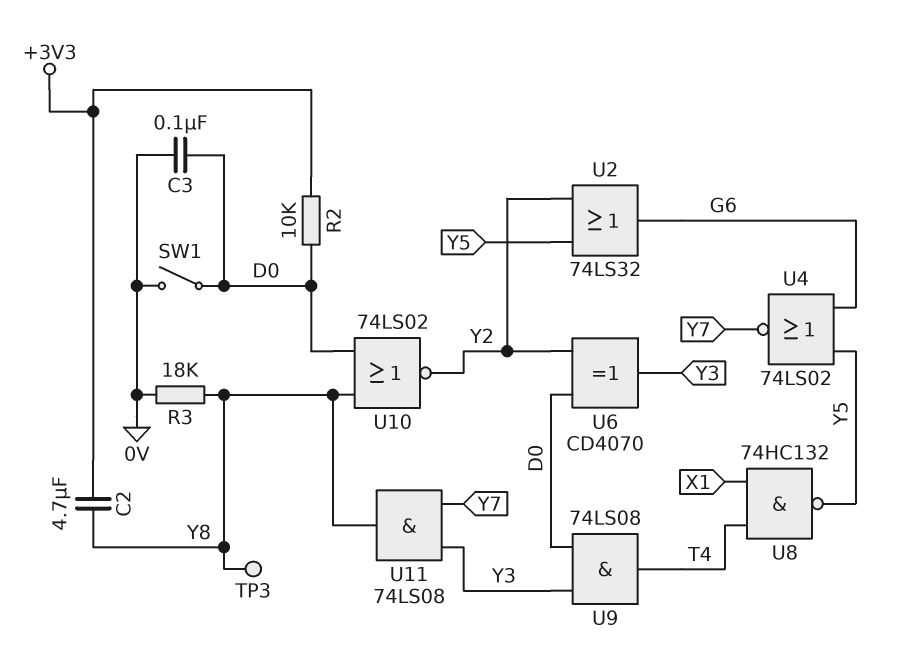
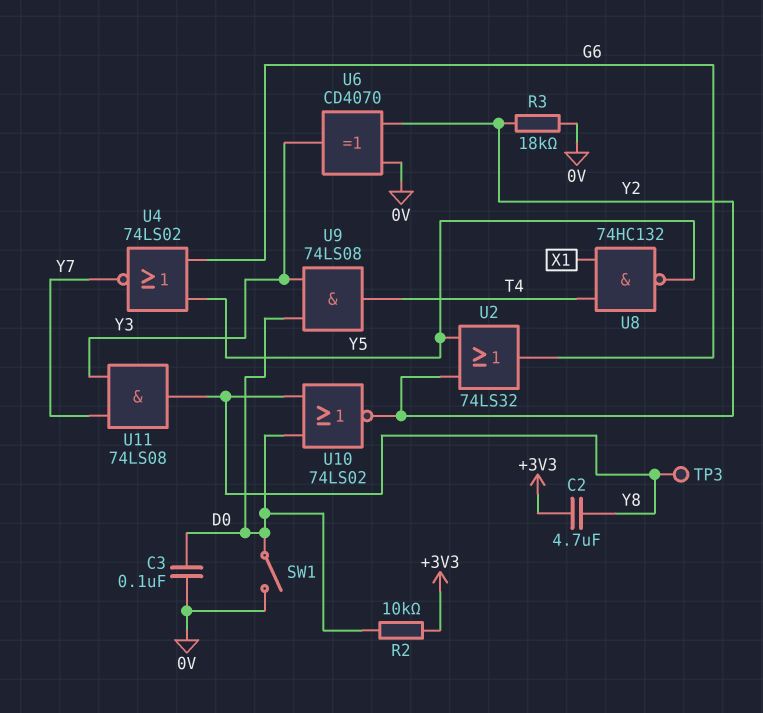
R3: 18k (0V, Y8) -> 18k (0V, Y2)
U6: XOR CD4070 (in D0, in Y2, out Y3) -> XOR CD4070 (in 0V, in Y2, out Y3)

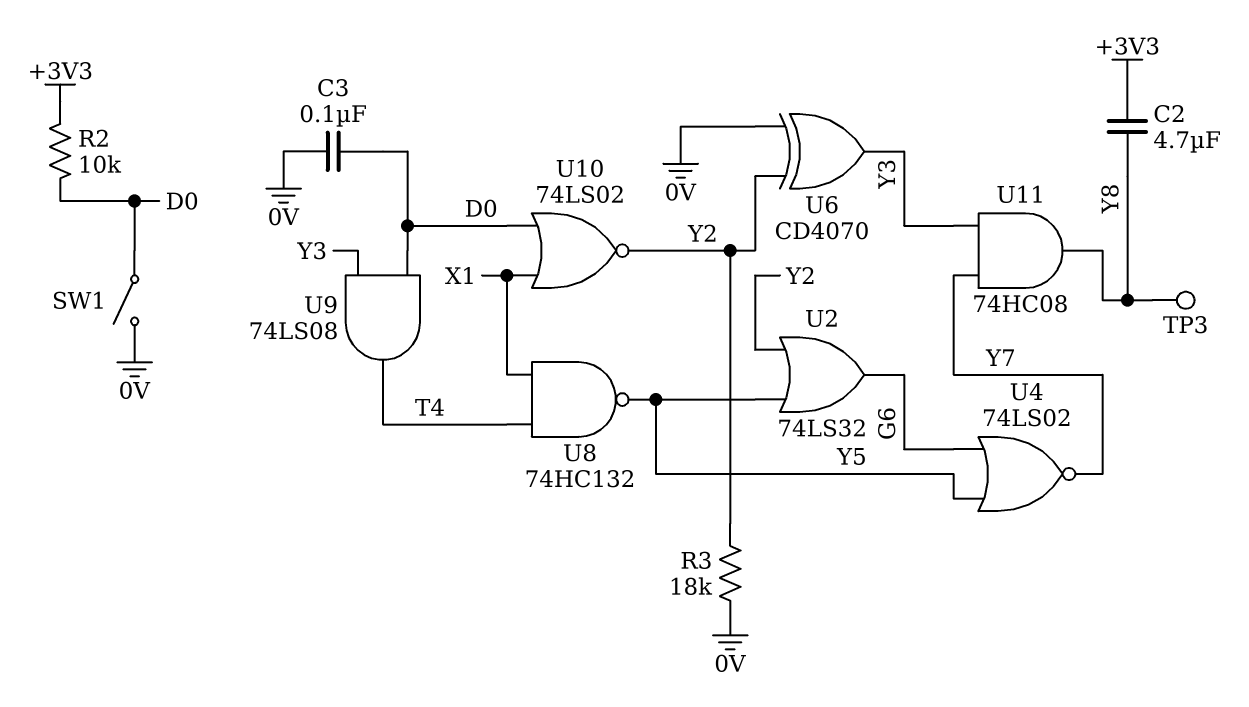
U10: NOR 74LS02 (in D0, in Y8, out Y2) -> NOR 74LS02 (in D0, in X1, out Y2)
U11: AND 74LS08 (in Y3, in Y7, out Y8) -> AND 74HC08 (in Y3, in Y7, out Y8)

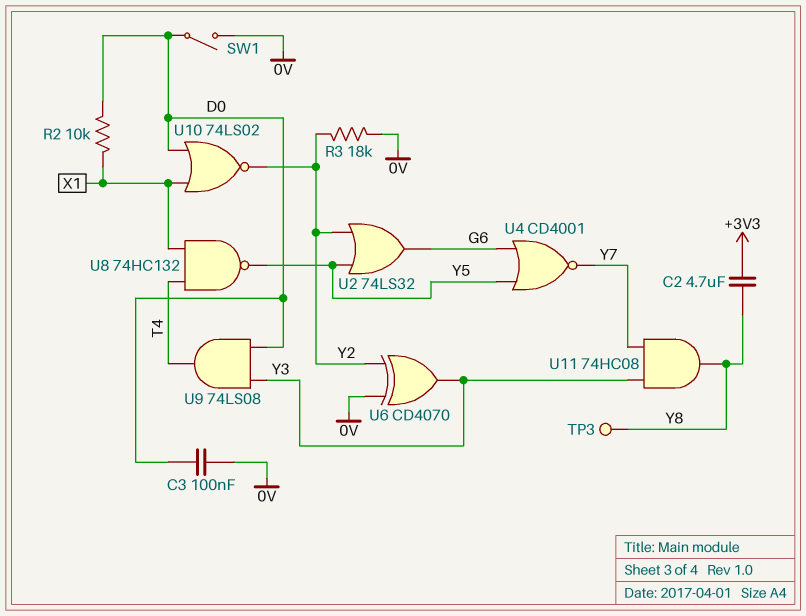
R2: 10k (+3V3, D0) -> 10k (D0, X1)
U4: NOR 74LS02 (in G6, in Y5, out Y7) -> NOR CD4001 (in G6, in Y5, out Y7)

